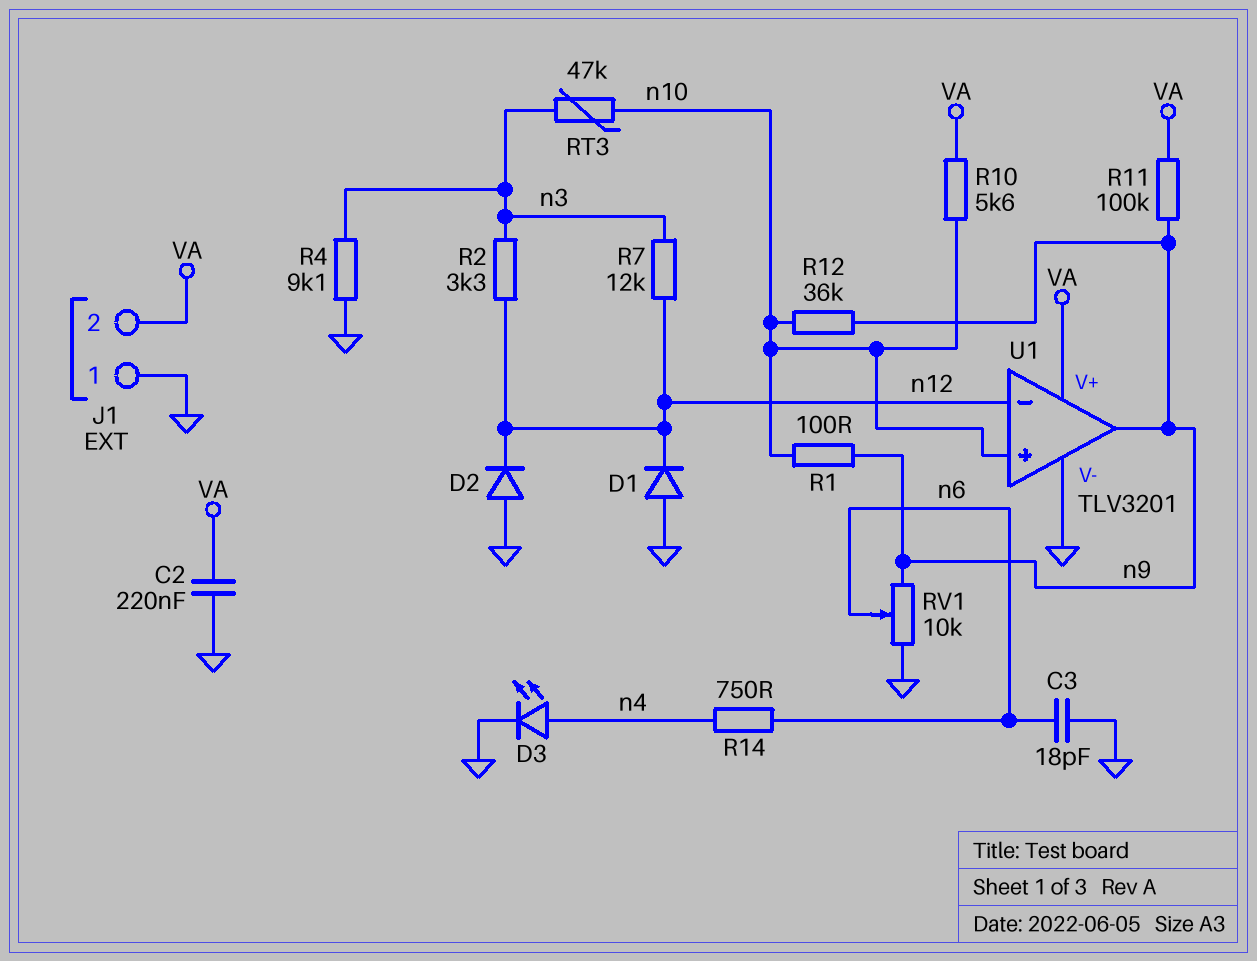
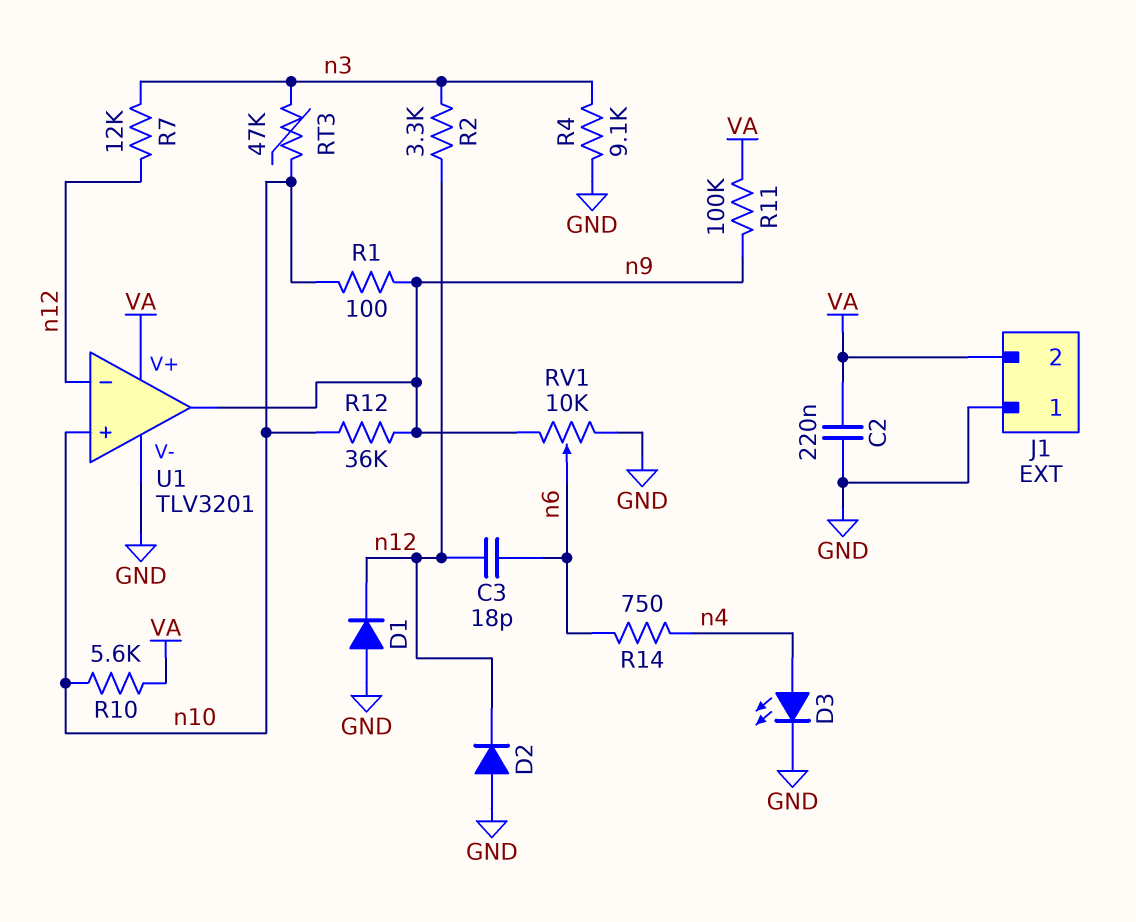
C3: 18pF (GND, n6) -> 18pF (n6, n12)

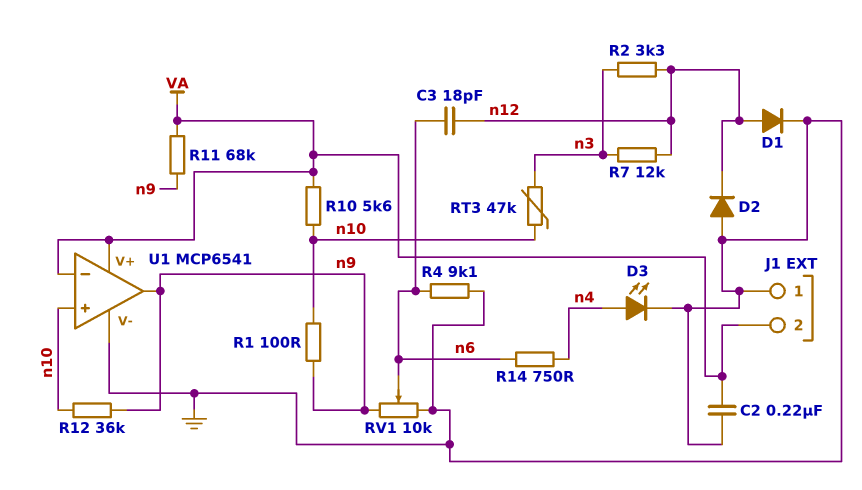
D1: diode (A GND, K n12) -> diode (A n12, K GND)
R4: 9.1k (GND, n3) -> 9.1k (GND, n6)
R11: 100k (VA, n9) -> 68k (VA, n9)
U1: TLV3201 -> MCP6541
U1 pin in-: n12 -> VA

